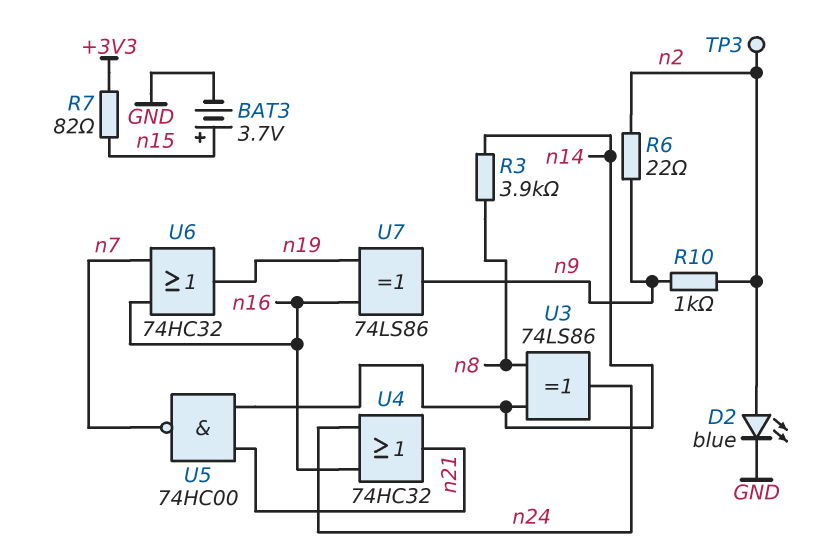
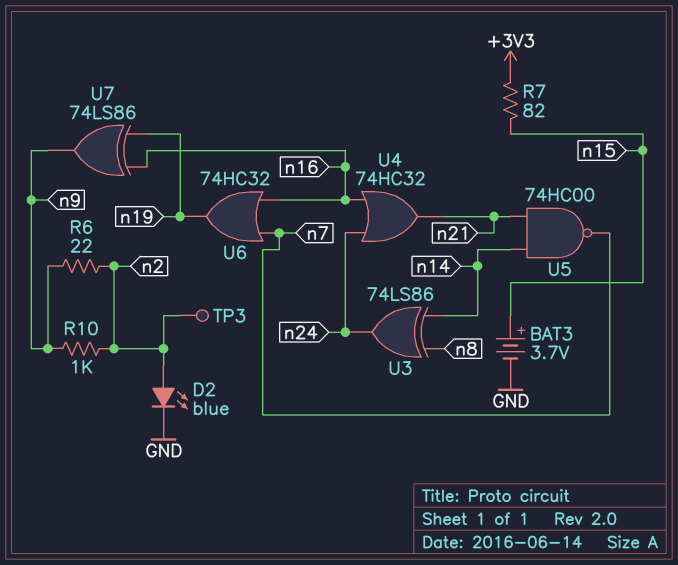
R3: 3.9k (n8, n14) -> none

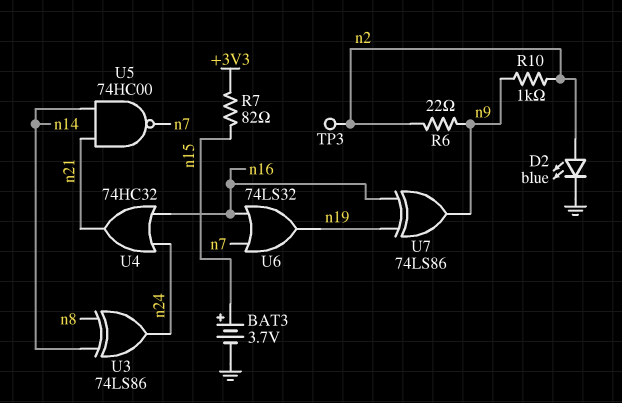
U6: OR 74HC32 (in n7, in n16, out n19) -> OR 74LS32 (in n7, in n16, out n19)

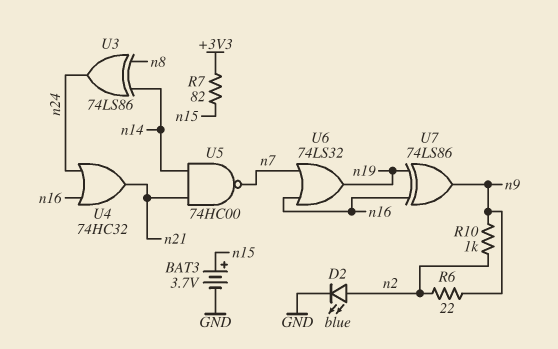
TP3: test point (n2) -> none

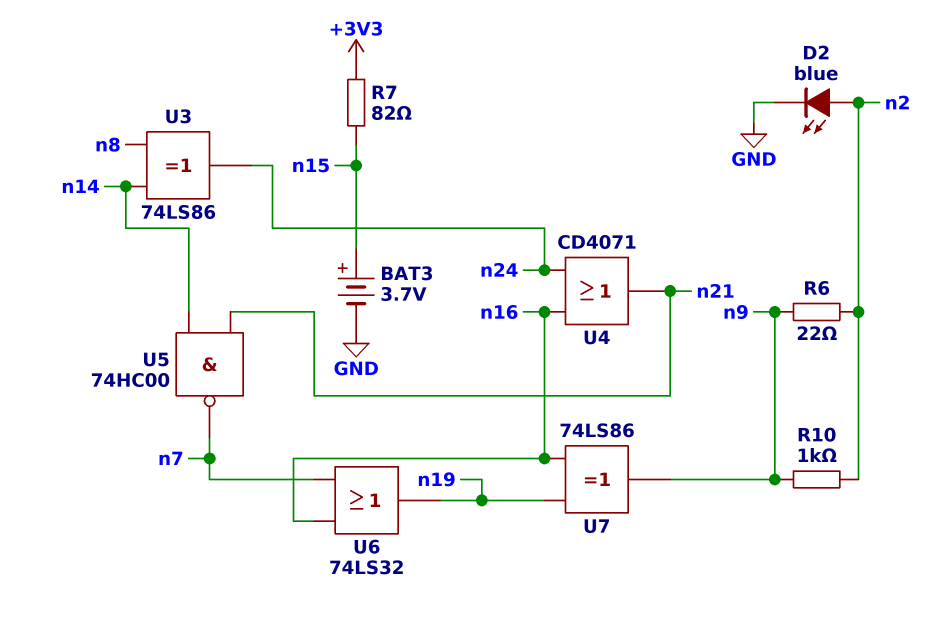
U4: OR 74HC32 (in n16, in n24, out n21) -> OR CD4071 (in n16, in n24, out n21)

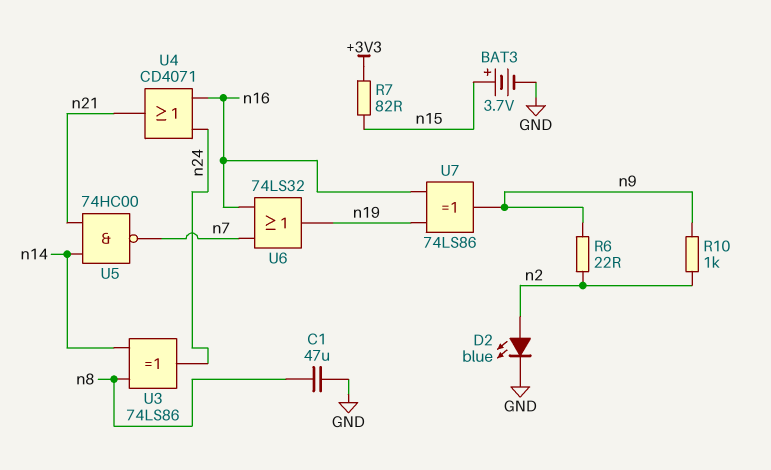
C1: none -> 47uF (GND, n8)

